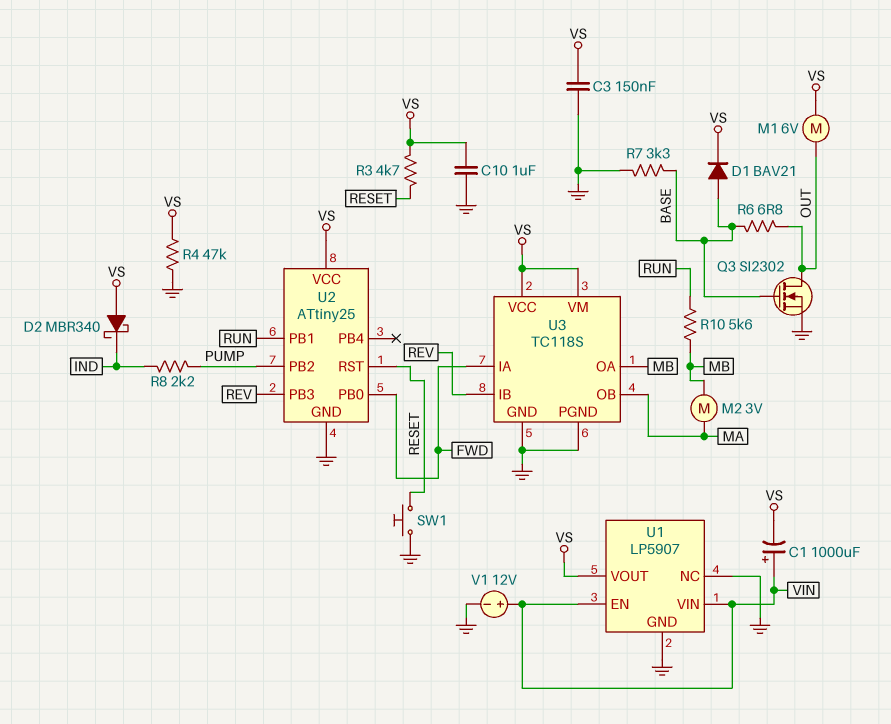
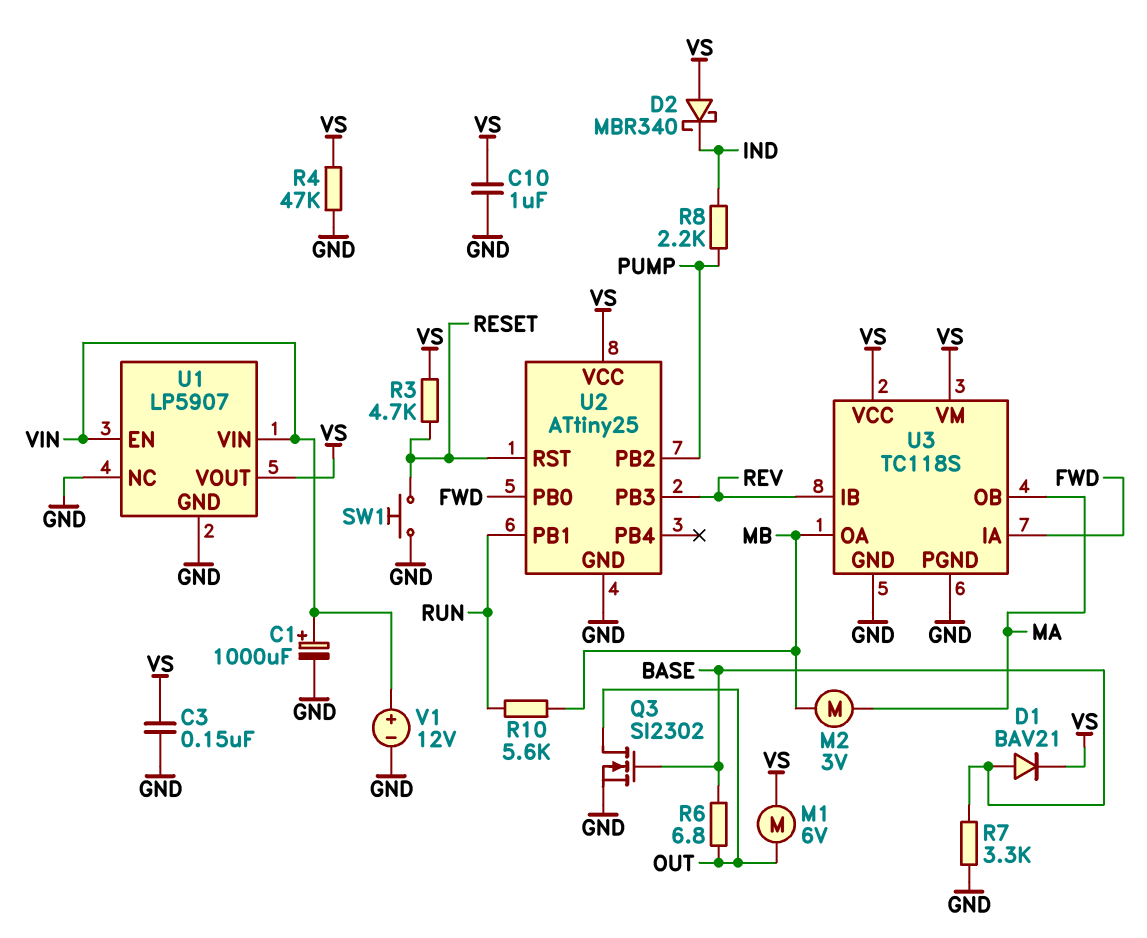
C1: 1000uF (plus VIN, minus VS) -> 1000uF (plus VIN, minus GND)

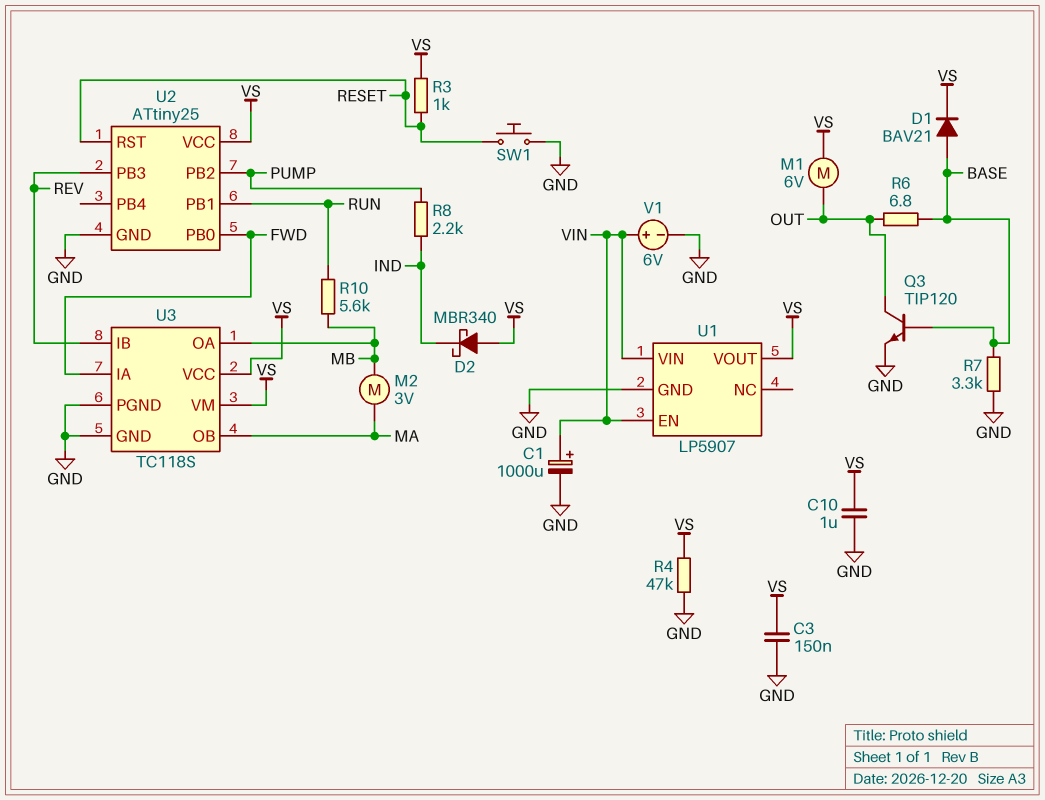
Q3: NMOS SI2302 (G BASE, D OUT, S GND) -> NPN TIP120 (B BASE, C OUT, E GND)
R3: 4.7k (RESET, VS) -> 1k (RESET, VS)
U1 pin NC: GND -> none
V1: 12V (plus VIN, minus GND) -> 6V (plus VIN, minus GND)

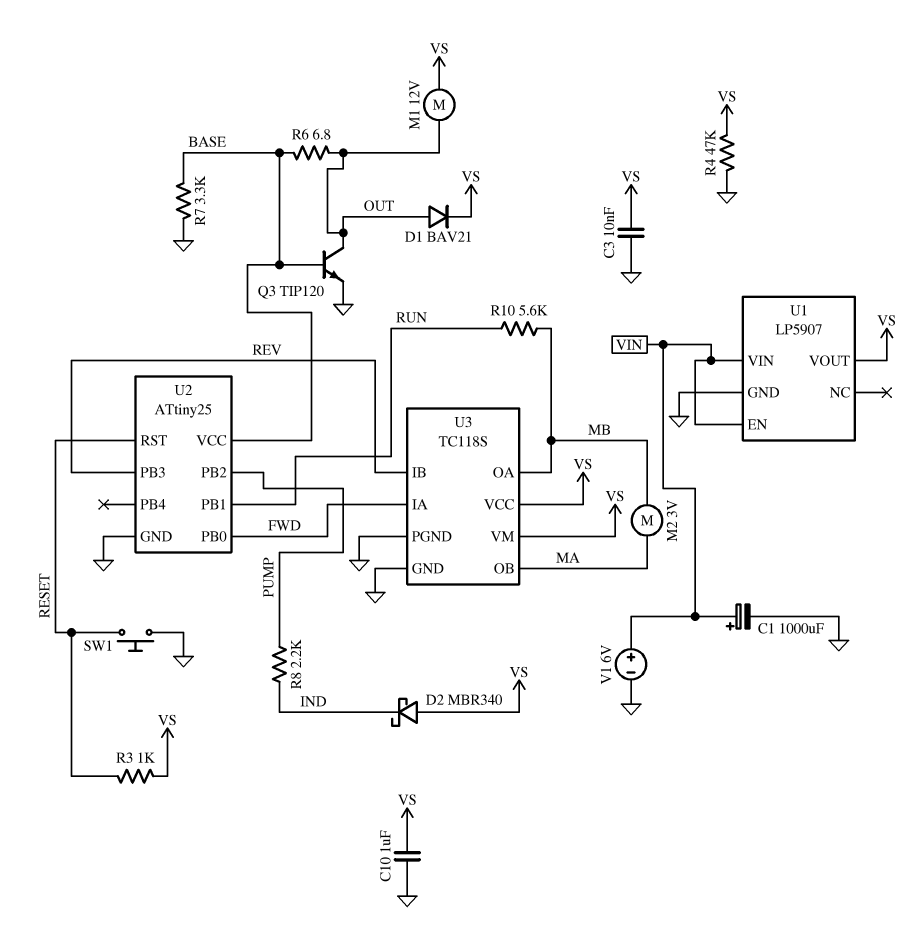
C3: 150nF (GND, VS) -> 10nF (GND, VS)
D1: diode BAV21 (A BASE, K VS) -> diode BAV21 (A OUT, K VS)
M1: motor 6V (OUT, VS) -> motor 12V (OUT, VS)
U2 pin VCC: VS -> BASE

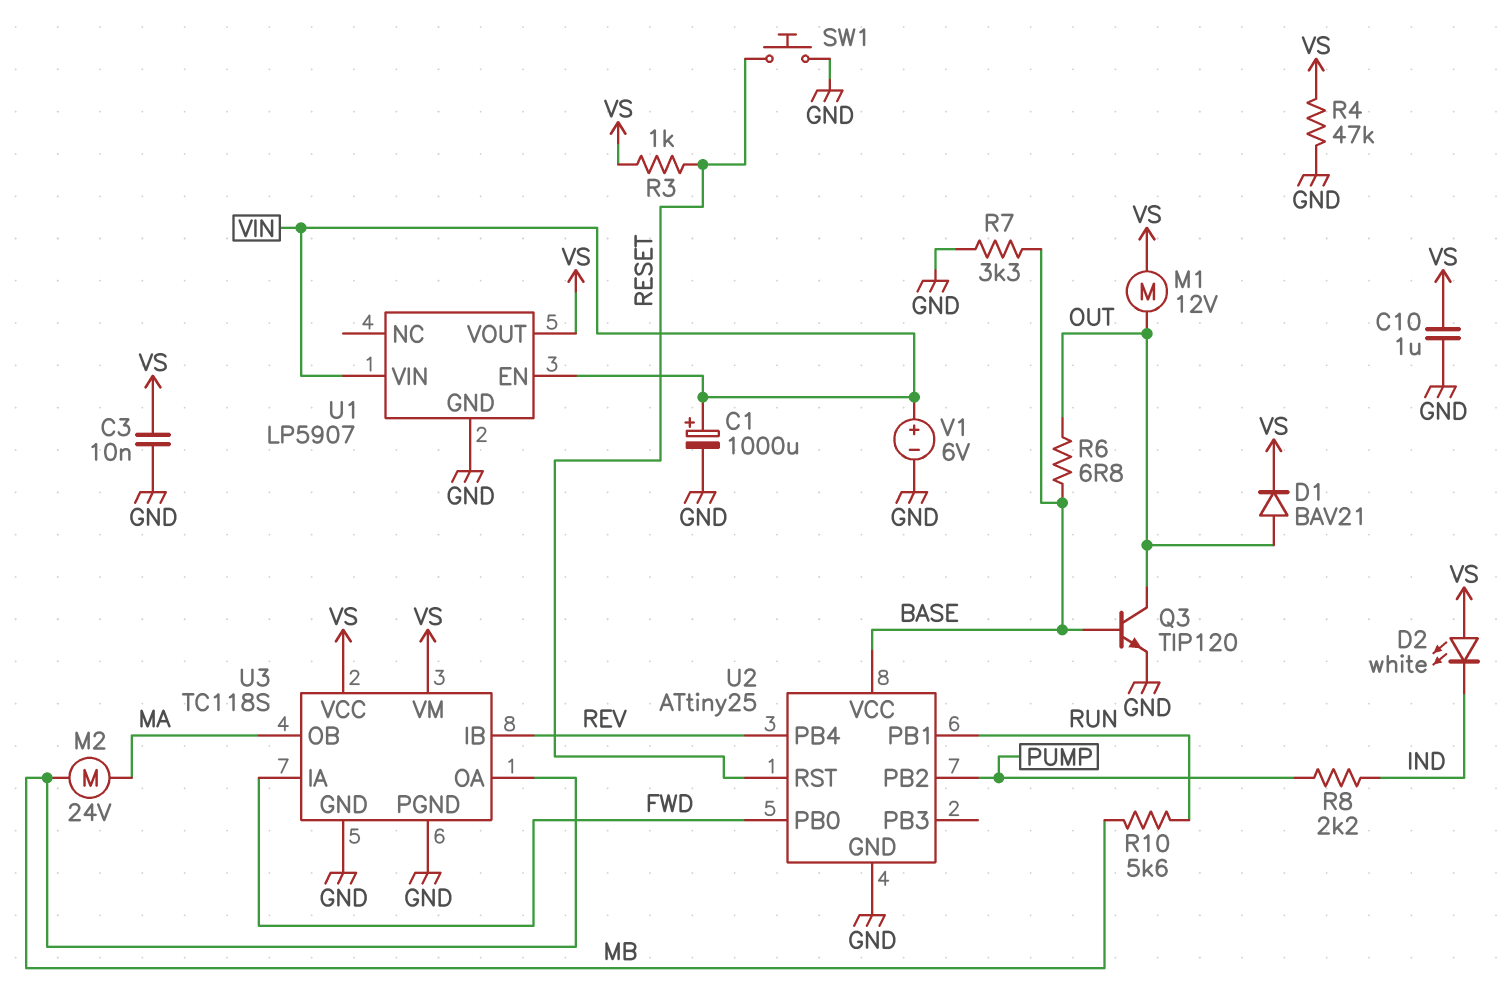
D2: schottky MBR340 (A VS, K IND) -> LED white (A VS, K IND)
M2: motor 3V (MA, MB) -> motor 24V (MA, MB)
U2 pin PB3: REV -> none
U2 pin PB4: none -> REV

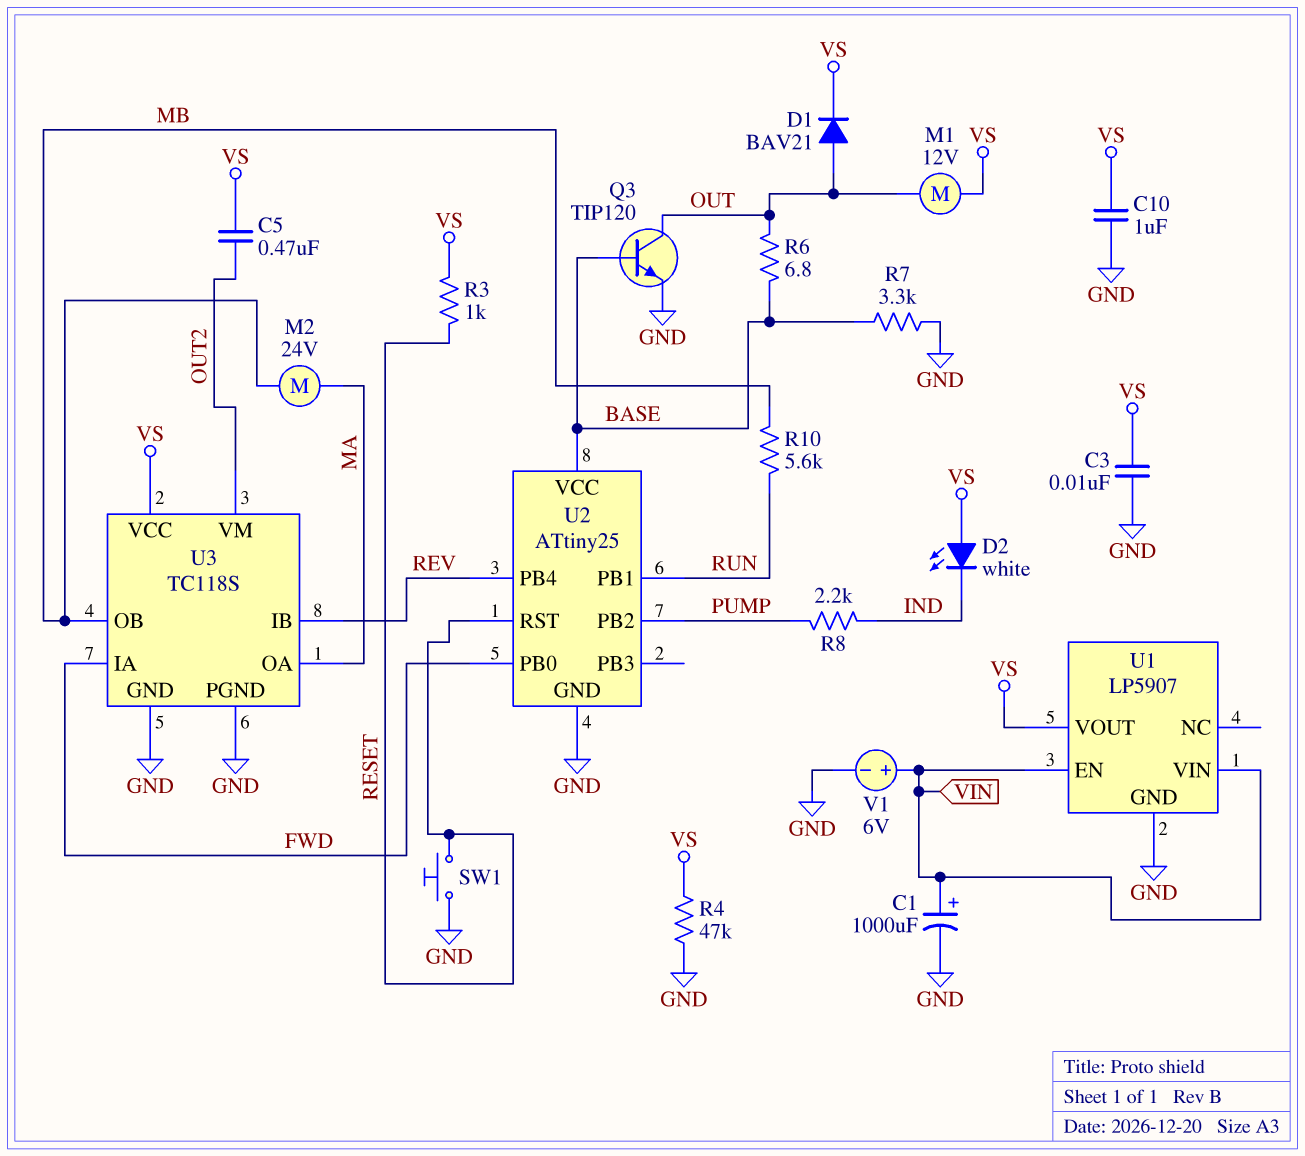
C5: none -> 470nF (OUT2, VS)
U3 pin OA: MB -> MA
U3 pin OB: MA -> MB
U3 pin VM: VS -> OUT2

